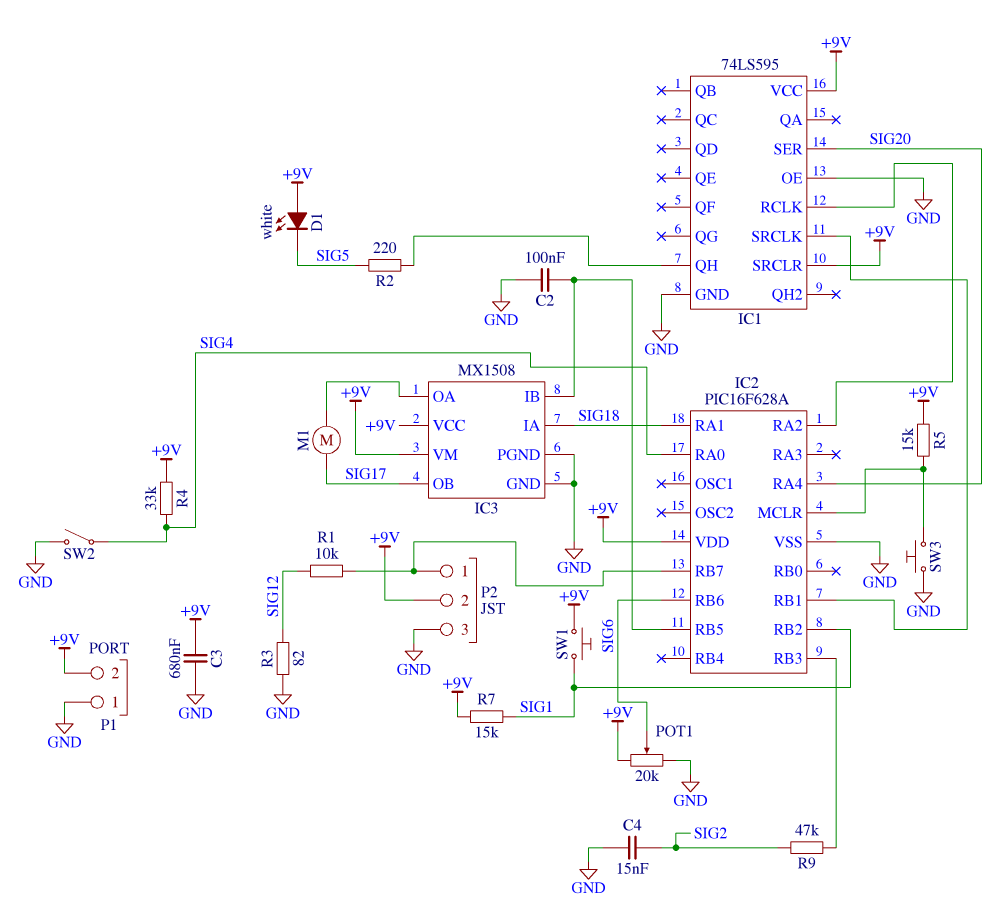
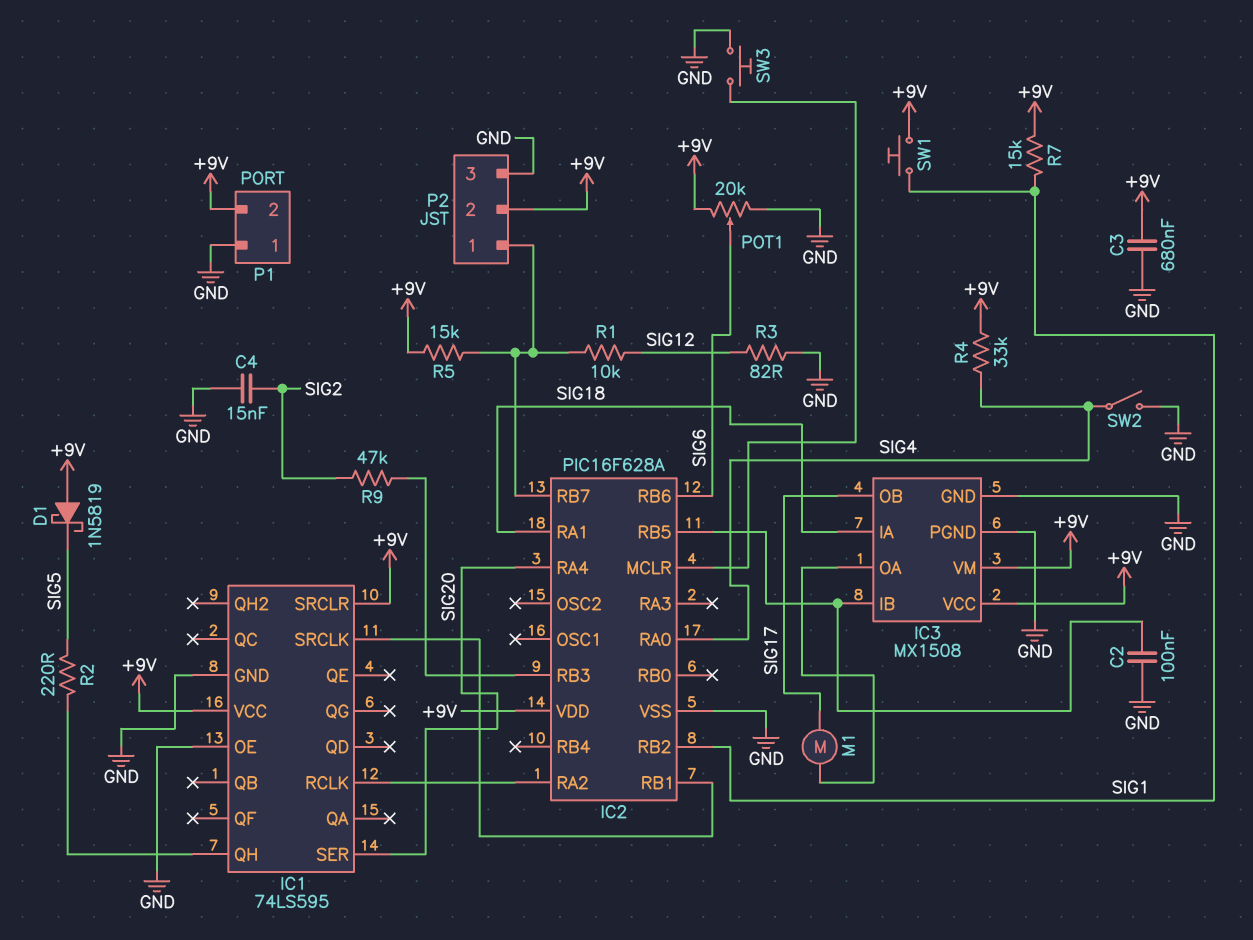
D1: LED white (A +9V, K SIG5) -> schottky 1N5819 (A +9V, K SIG5)
R5: 15k (+9V, IC2/MCLR) -> 15k (+9V, IC2/RB7)

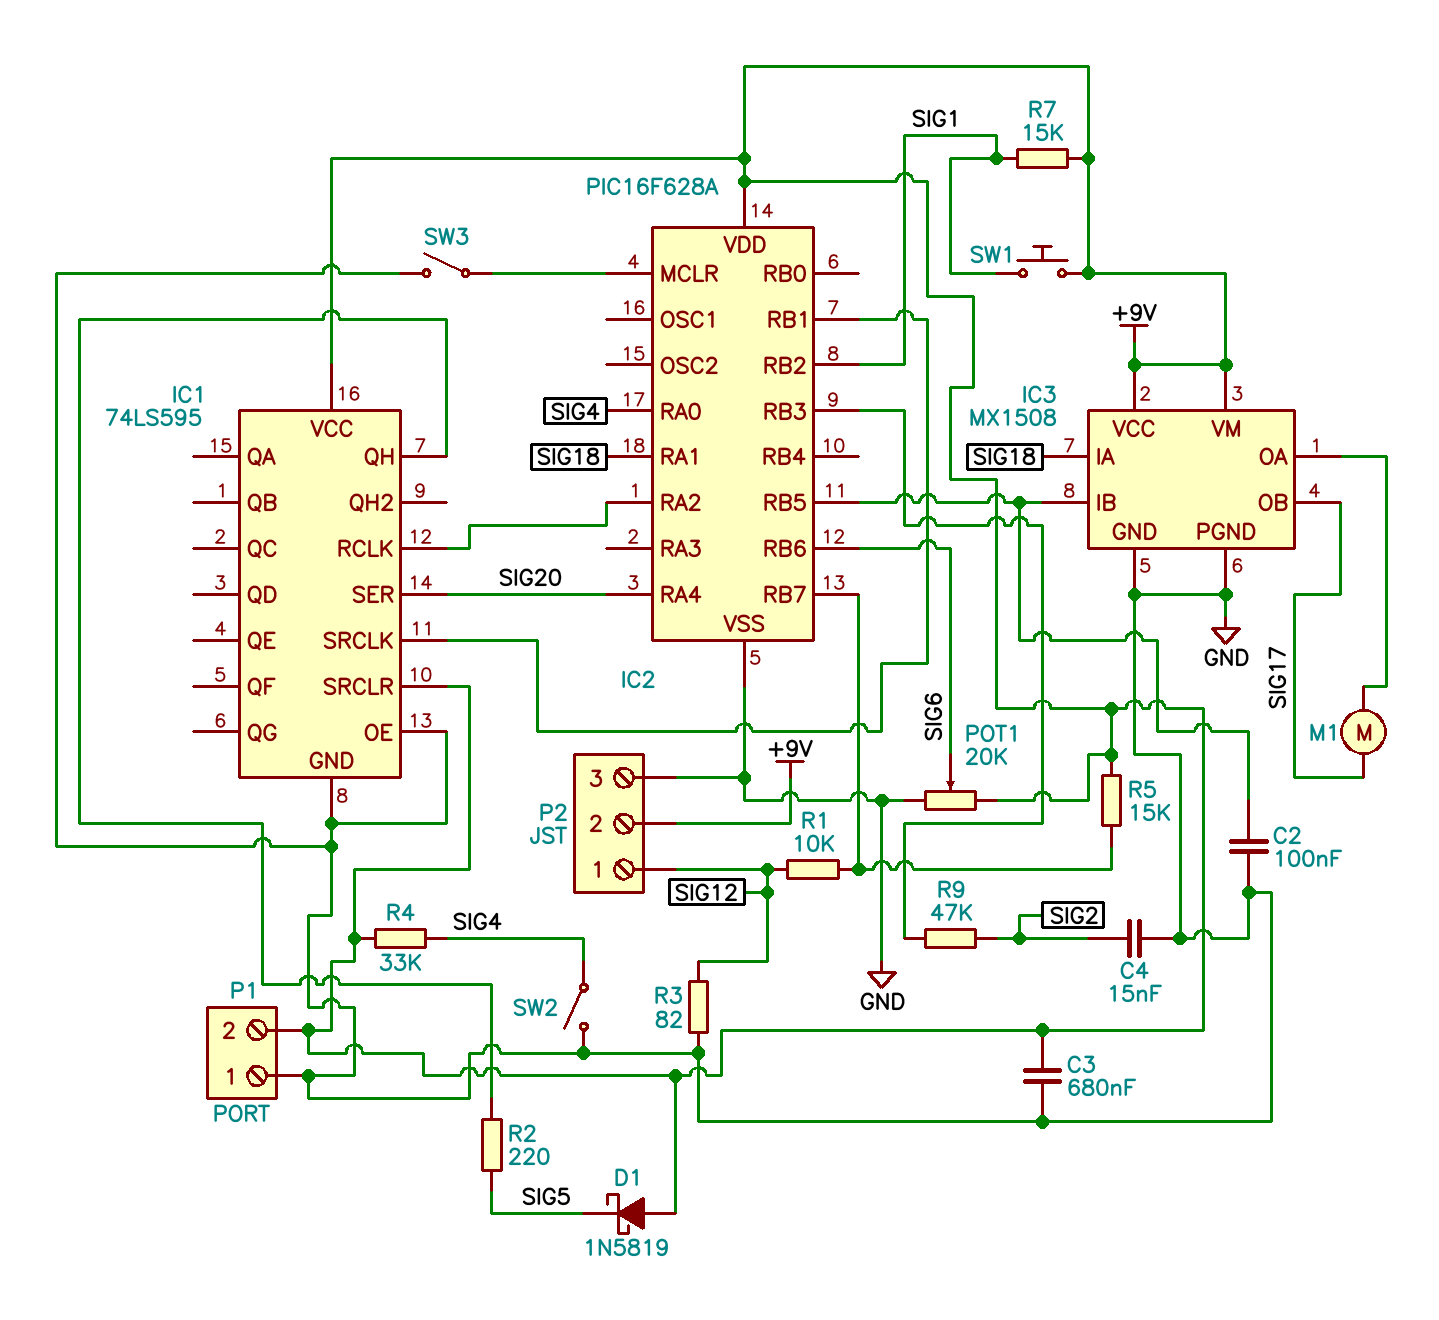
P2 pin 1: IC2/RB7 -> SIG12
SW3: button (GND, IC2/MCLR) -> switch (GND, IC2/MCLR)

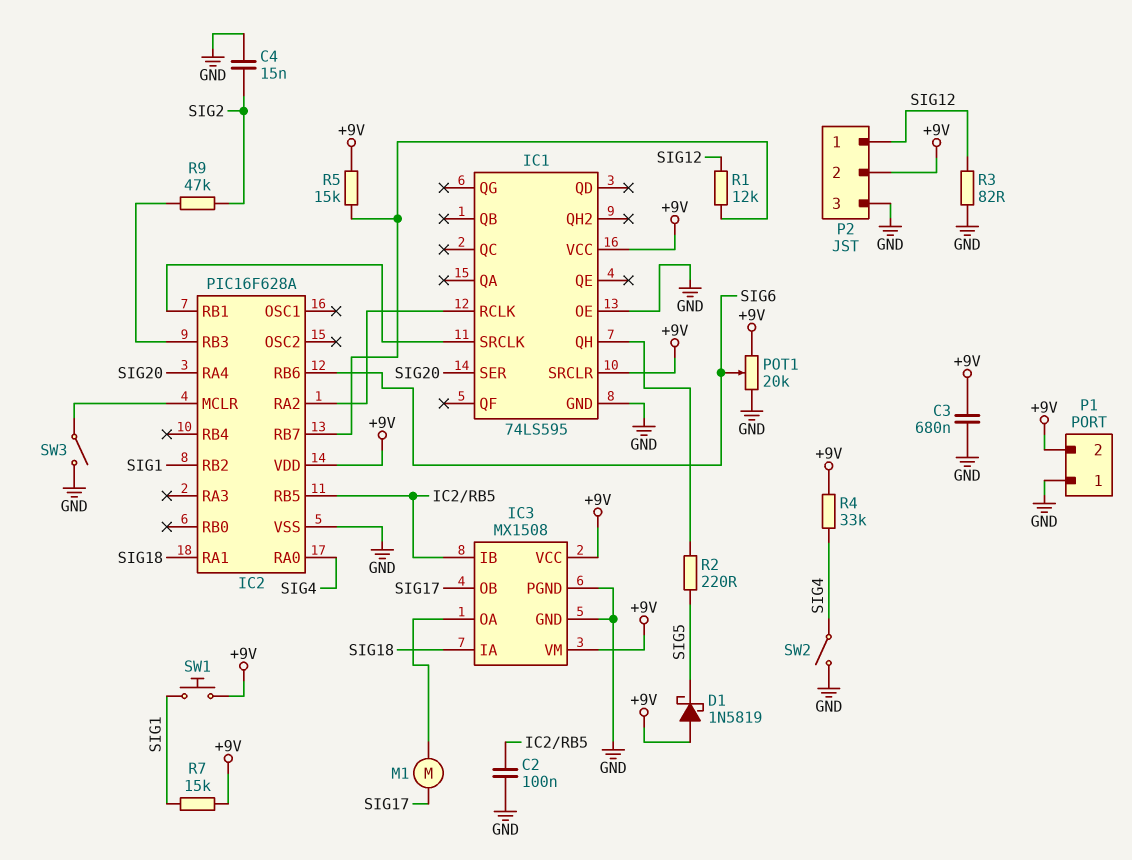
R1: 10k (IC2/RB7, SIG12) -> 12k (IC2/RB7, SIG12)

